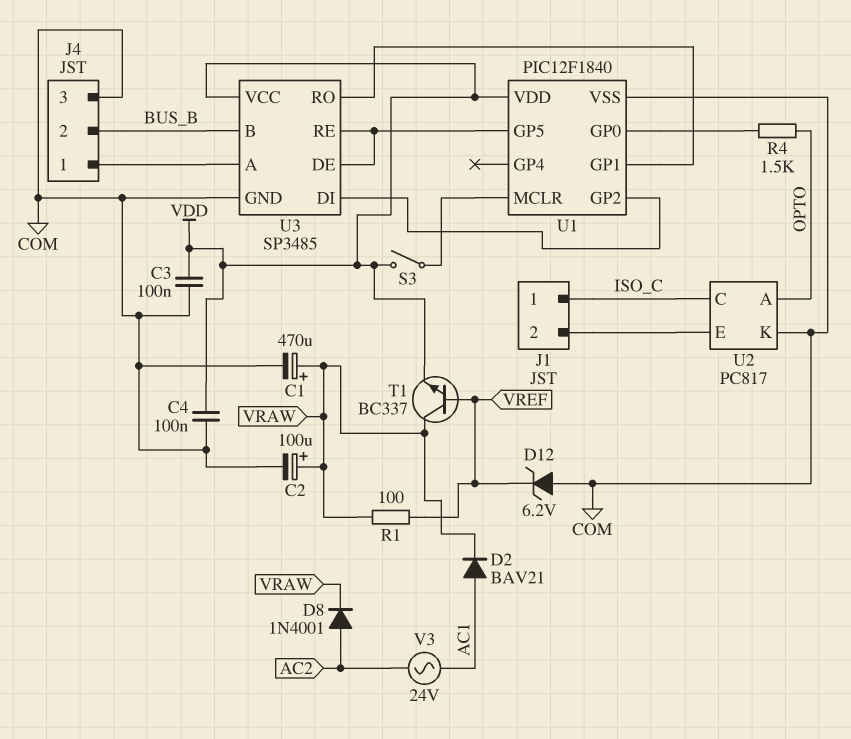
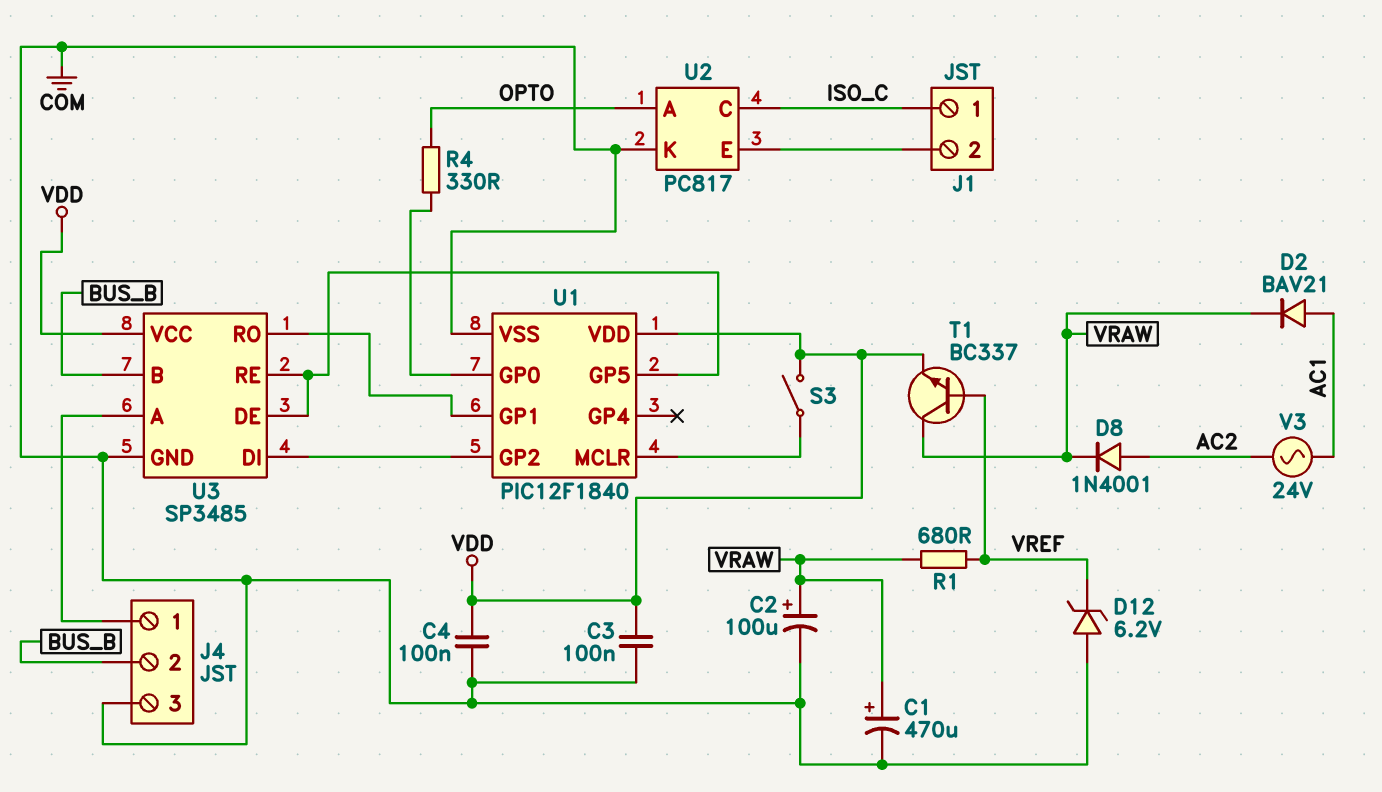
R1: 100 (VRAW, VREF) -> 680 (VRAW, VREF)
R4: 1.5k (OPTO, U1/GP0) -> 330 (OPTO, U1/GP0)

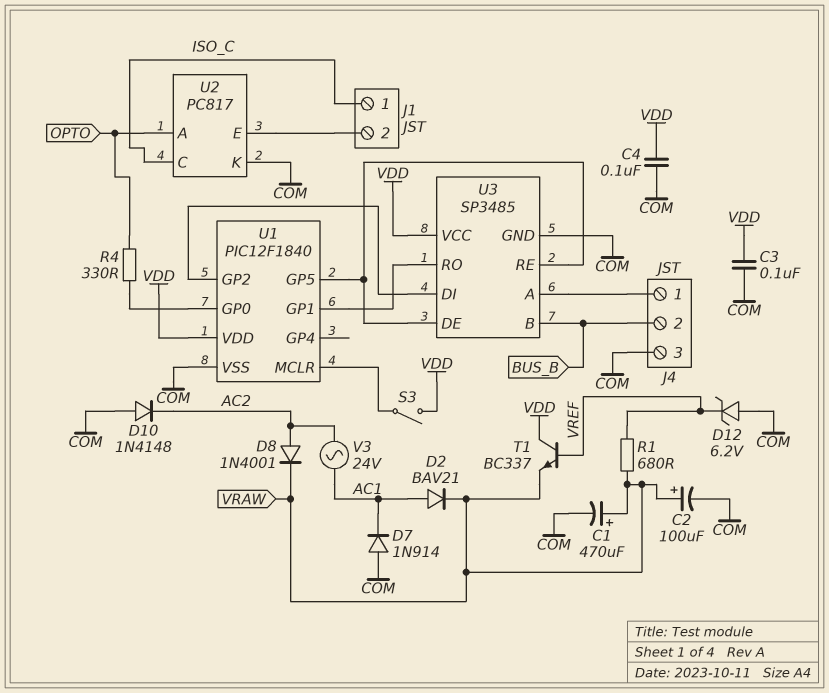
D7: none -> diode 1N914 (A COM, K AC1)
D10: none -> diode 1N4148 (A COM, K AC2)
T1: NPN BC337 (B VREF, C VRAW, E VDD) -> NPN BC337 (B VREF, C VDD, E VRAW)

